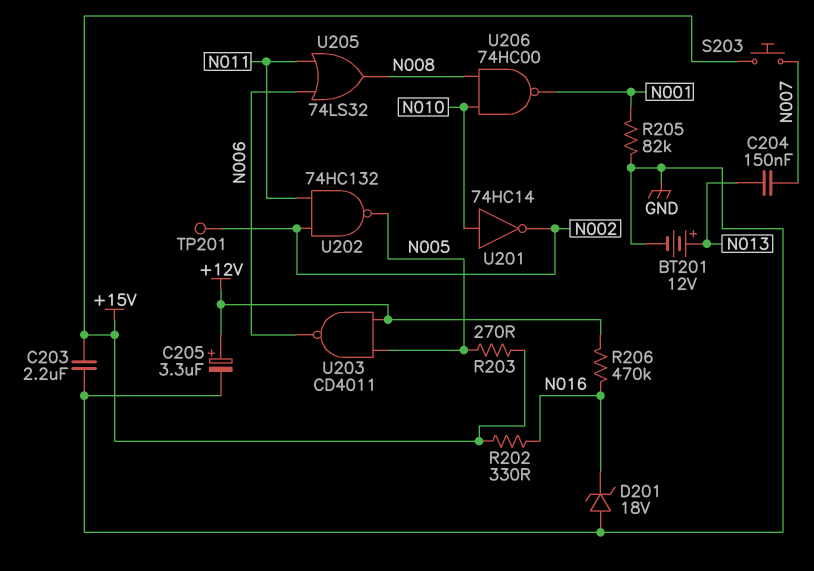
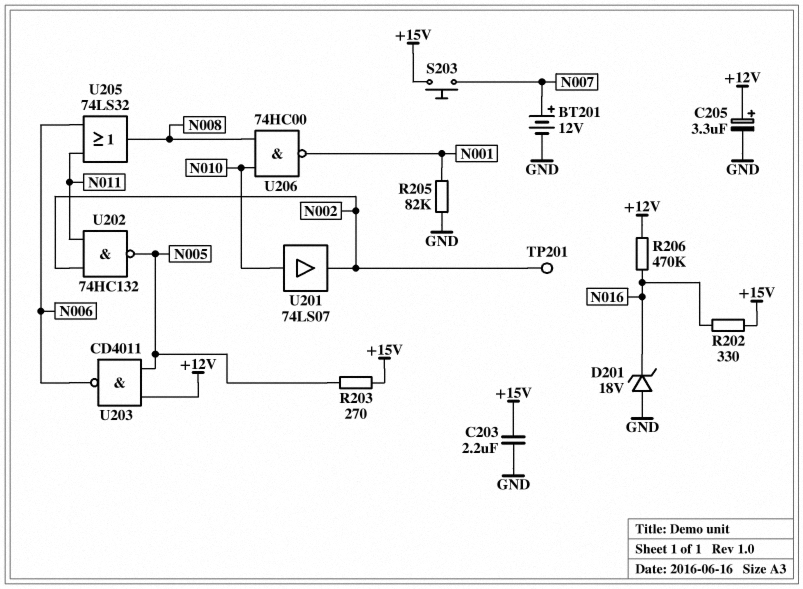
BT201: 12V (plus N013, minus GND) -> 12V (plus N007, minus GND)
C204: 150nF (N007, N013) -> none
U201: NOT 74HC14 (in N010, out N002) -> buffer 74LS07 (in N010, out N002)

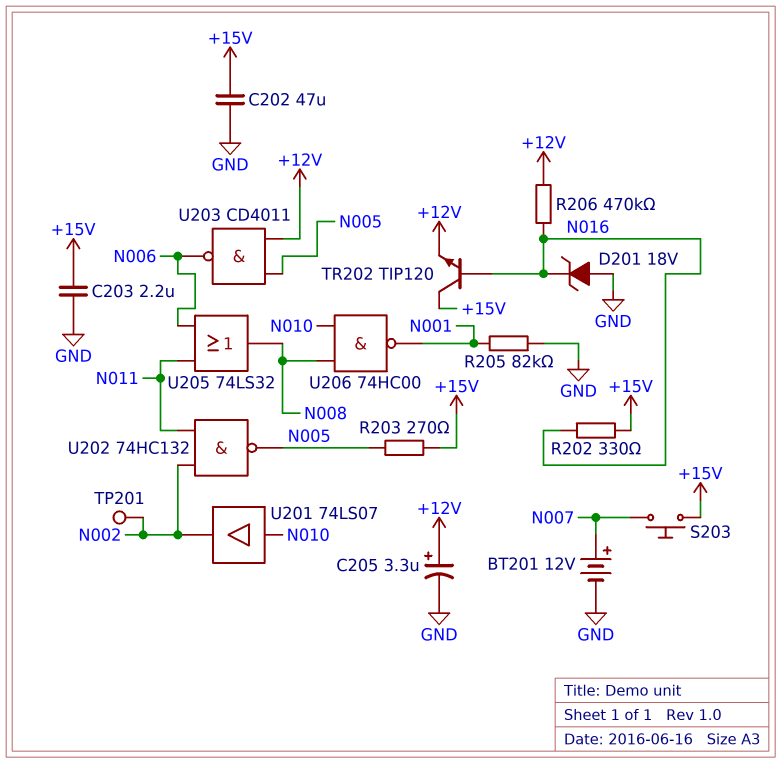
C202: none -> 47uF (+15V, GND)
TR202: none -> NPN TIP120 (B N016, C +15V, E +12V)

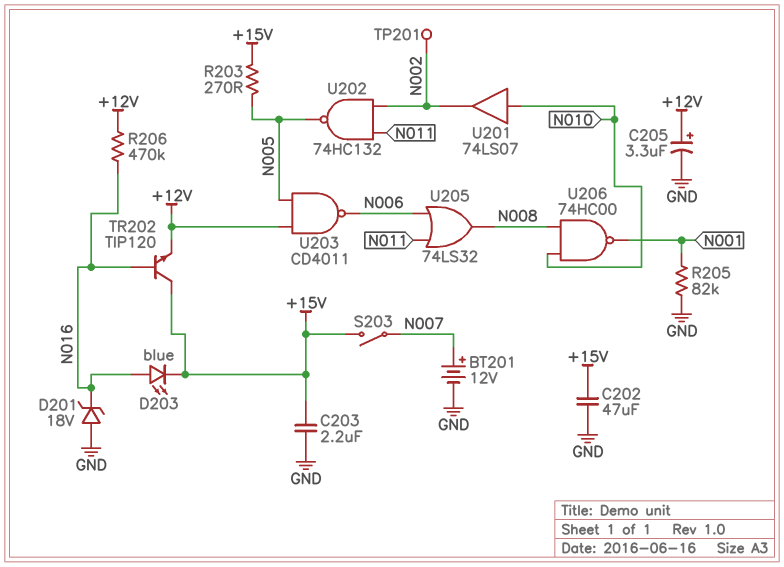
D203: none -> LED blue (A N016, K +15V)
R202: 330 (+15V, N016) -> none
S203: button (+15V, N007) -> switch (+15V, N007)

